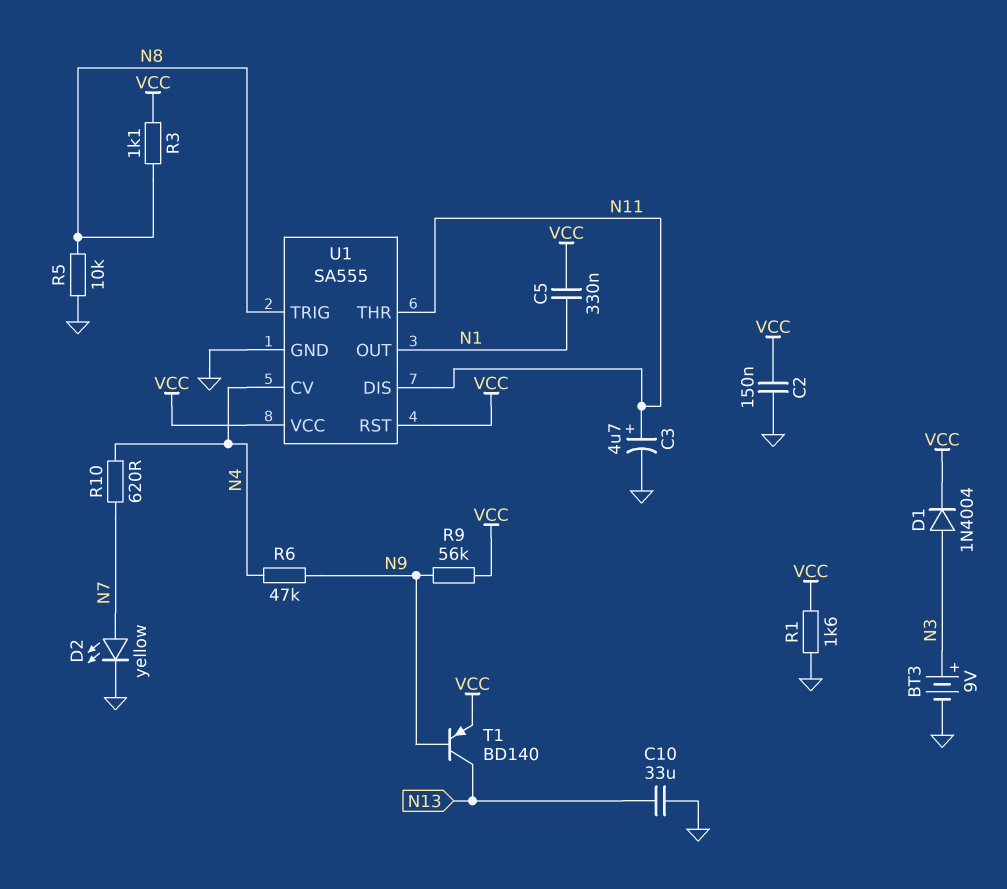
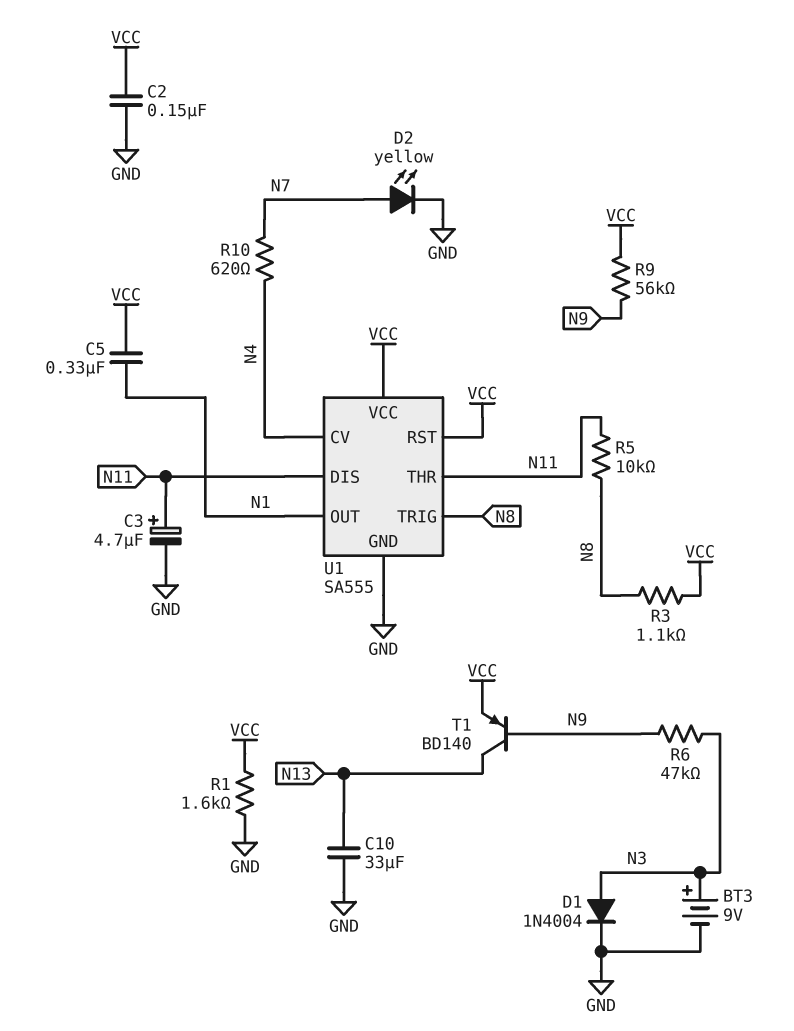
D1: diode 1N4004 (A N3, K VCC) -> diode 1N4004 (A N3, K GND)
R5: 10k (GND, N8) -> 10k (N8, N11)
R6: 47k (N4, N9) -> 47k (N3, N9)

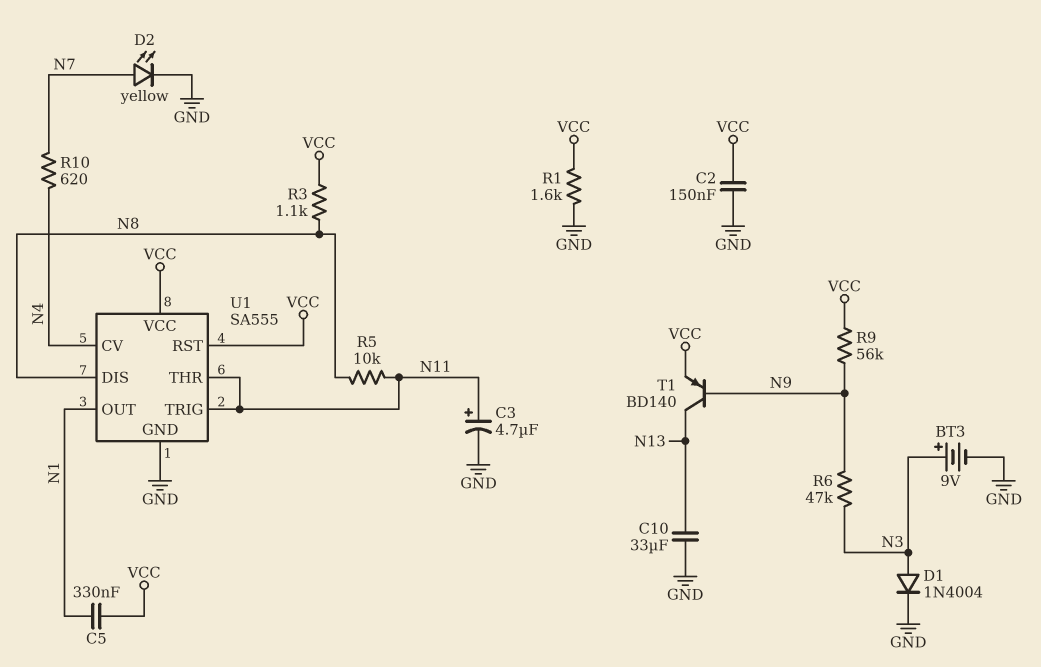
U1 pin DIS: N11 -> N8
U1 pin TRIG: N8 -> N11

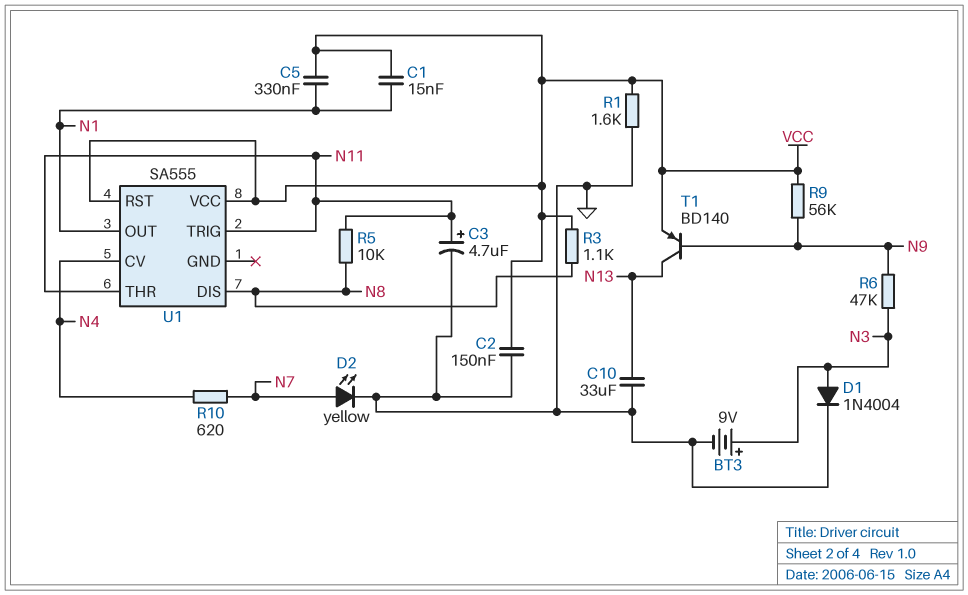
C1: none -> 15nF (N1, VCC)
U1 pin GND: GND -> none

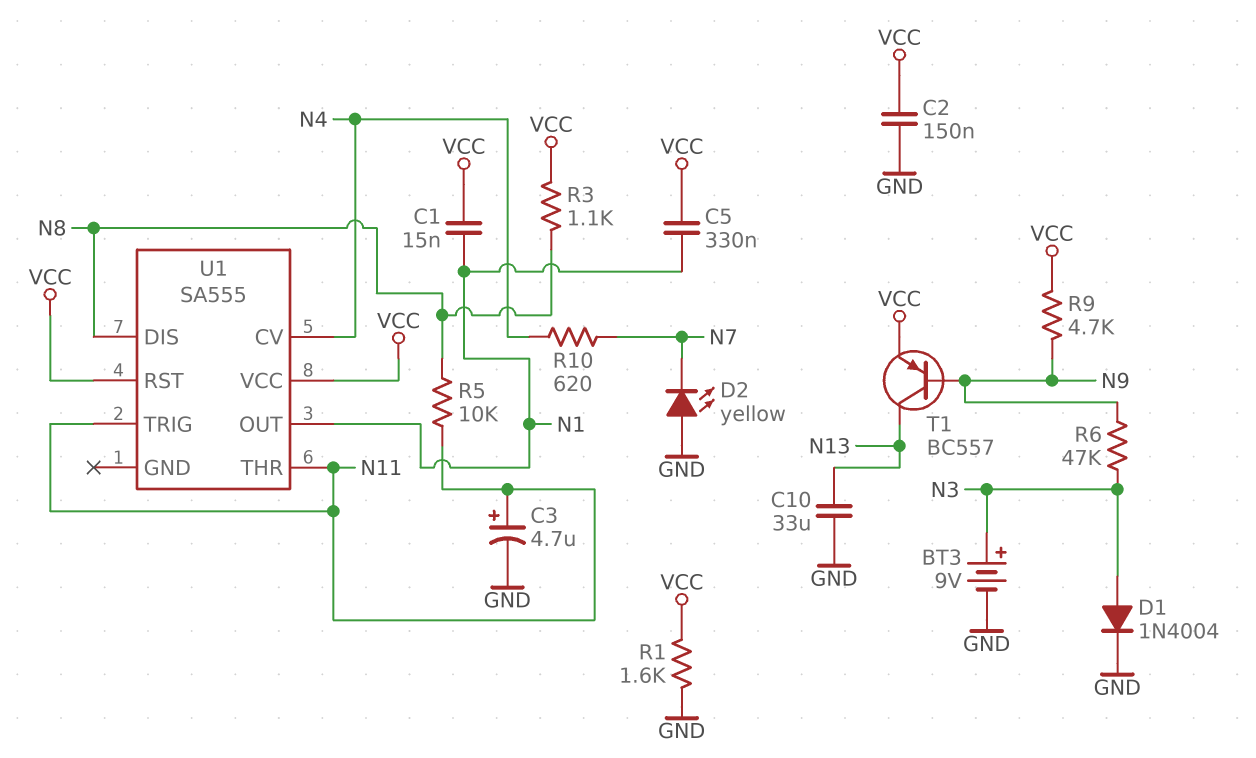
D2: LED yellow (A N7, K GND) -> LED yellow (A GND, K N7)
R9: 56k (N9, VCC) -> 4.7k (N9, VCC)
T1: PNP BD140 (B N9, C N13, E VCC) -> PNP BC557 (B N9, C N13, E VCC)

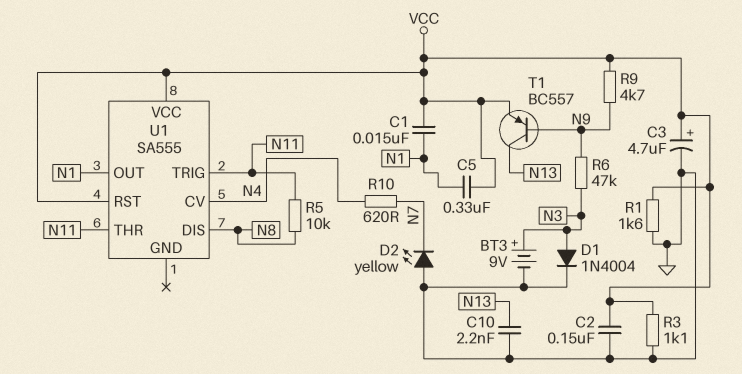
C3: 4.7uF (plus N11, minus GND) -> 4.7uF (plus VCC, minus GND)
C10: 33uF (GND, N13) -> 2.2nF (GND, N13)
R3: 1.1k (N8, VCC) -> 1.1k (GND, VCC)

